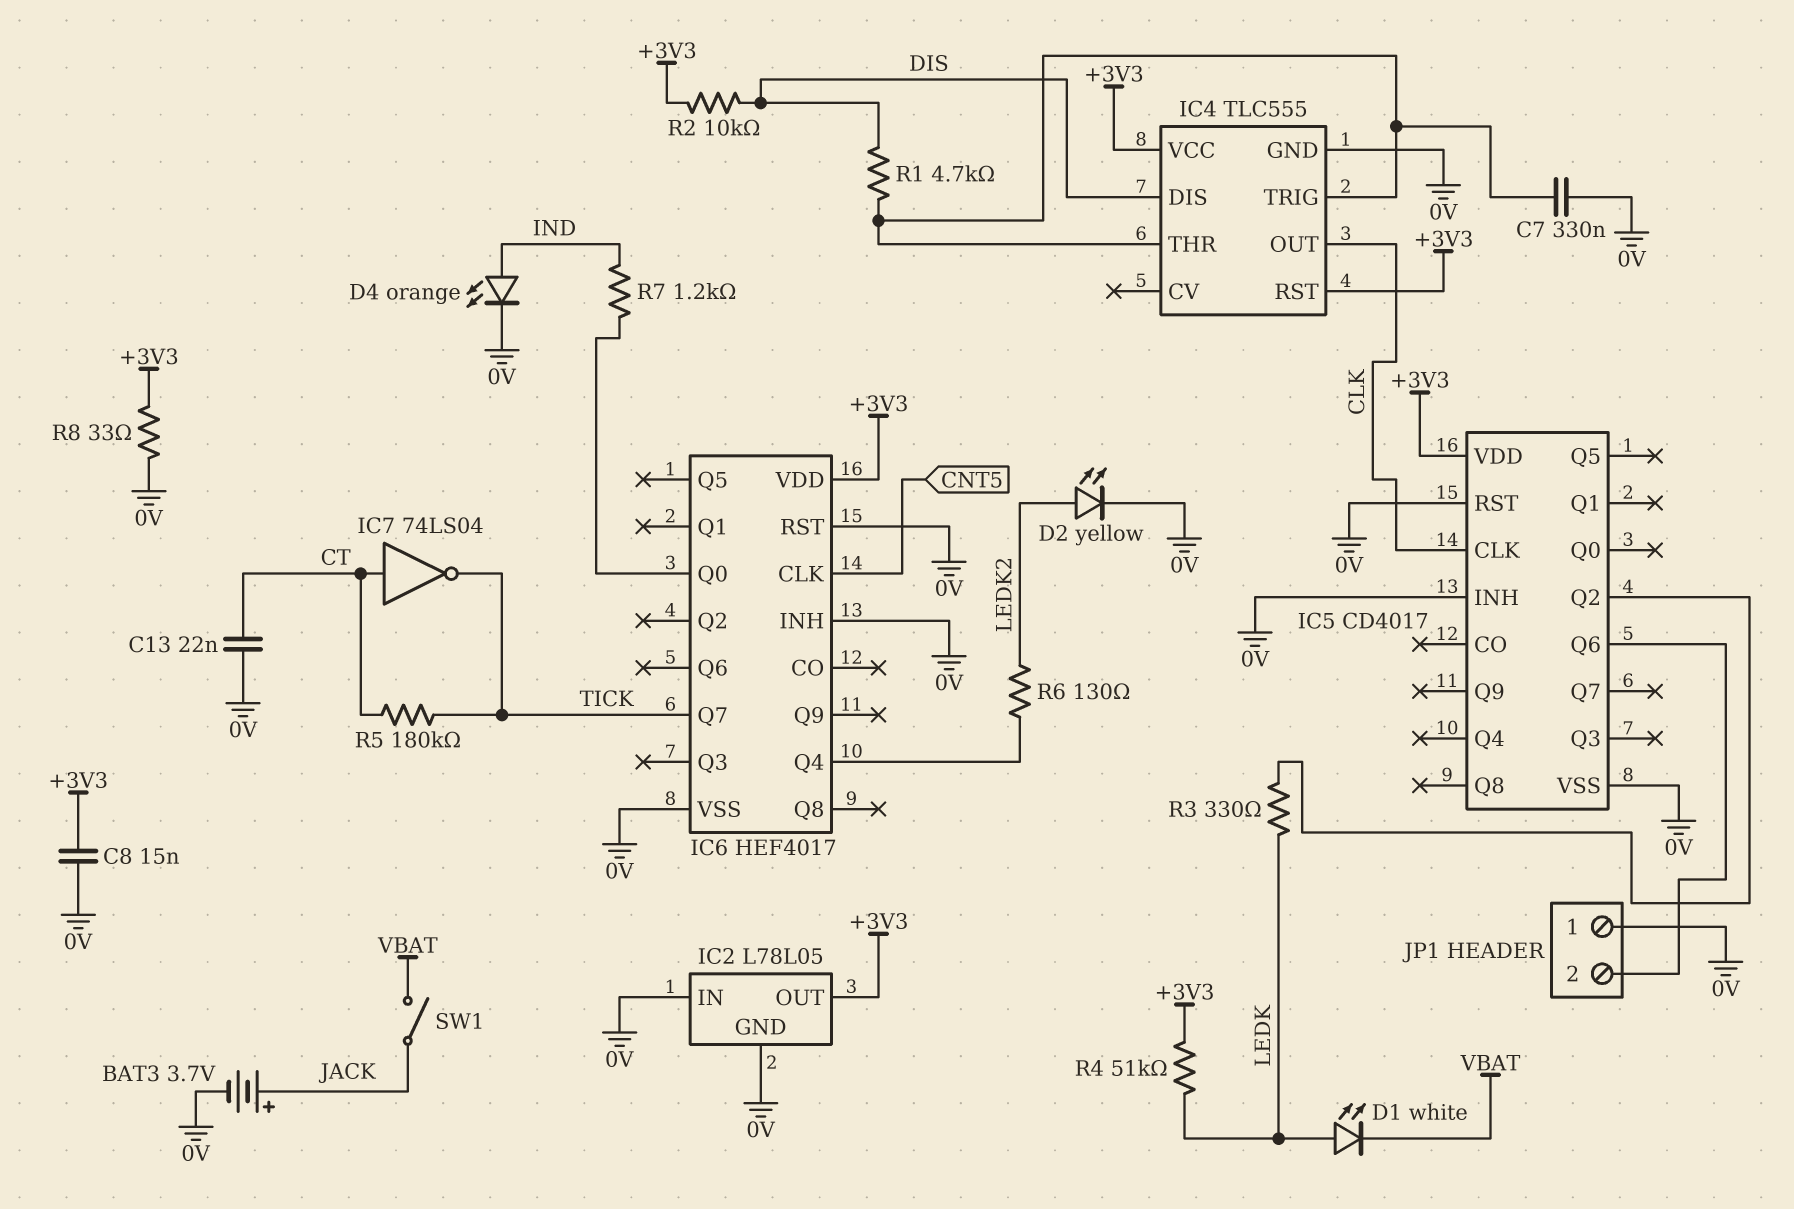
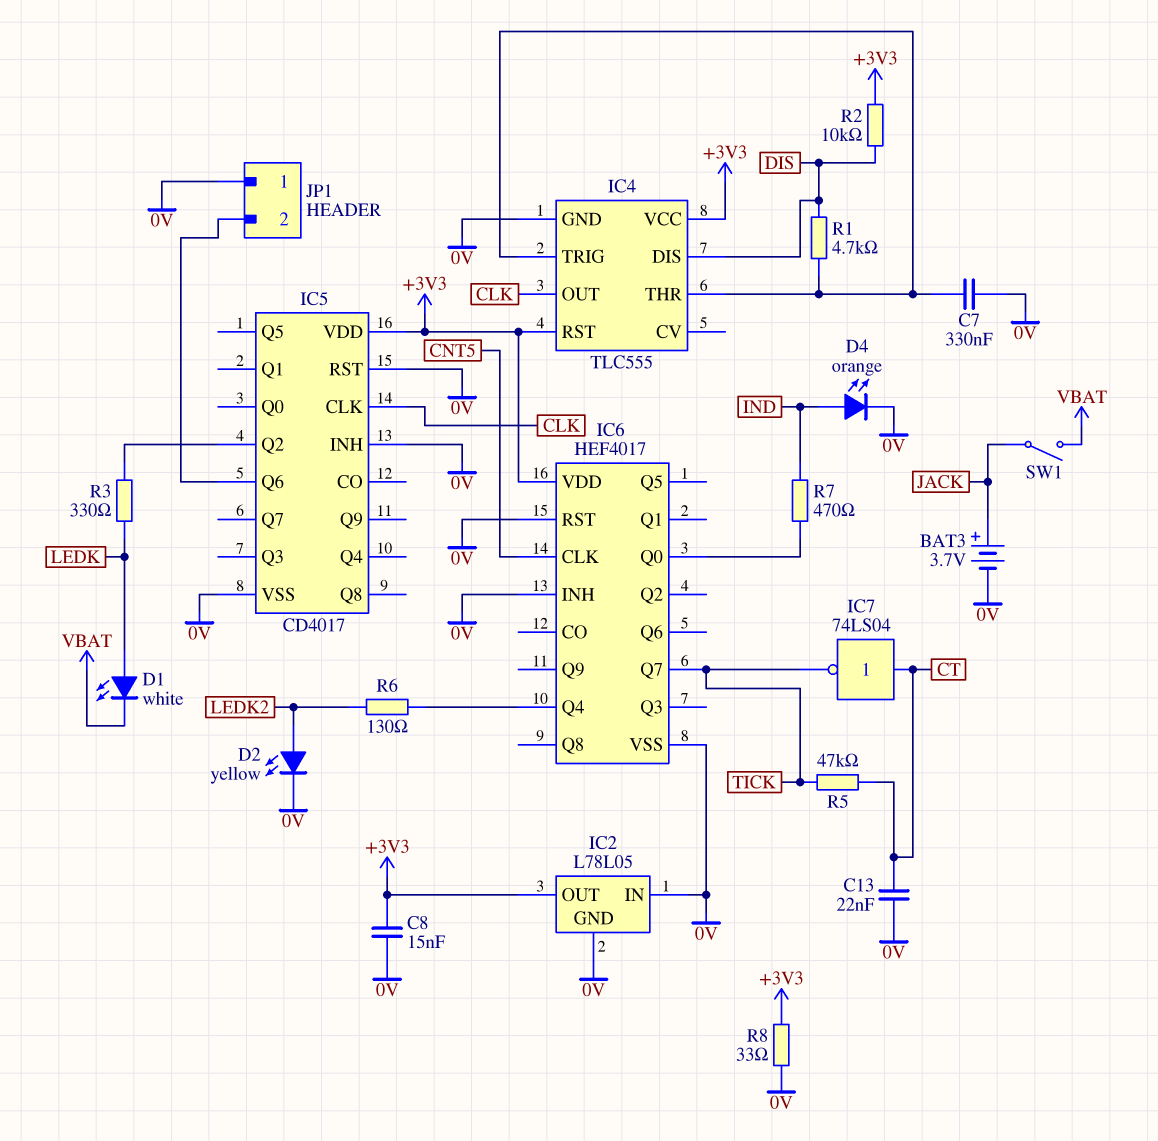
R4: 51k (+3V3, LEDK) -> none
R5: 180k (CT, TICK) -> 47k (CT, TICK)
R7: 1.2k (IC6/Q0, IND) -> 470 (IC6/Q0, IND)

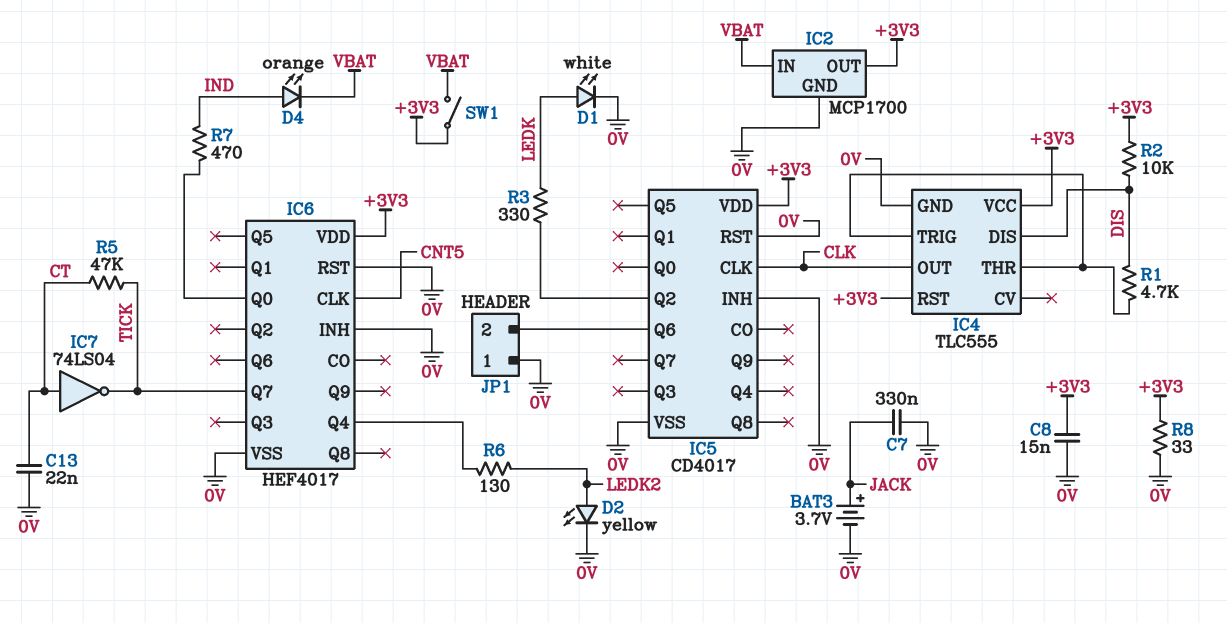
C7: 330nF (0V, IC4/THR) -> 330nF (0V, JACK)
D1: LED white (A LEDK, K VBAT) -> LED white (A LEDK, K 0V)
D4: LED orange (A IND, K 0V) -> LED orange (A IND, K VBAT)
IC2: L78L05 -> MCP1700
IC2 pin IN: 0V -> VBAT
SW1: switch (JACK, VBAT) -> switch (+3V3, VBAT)

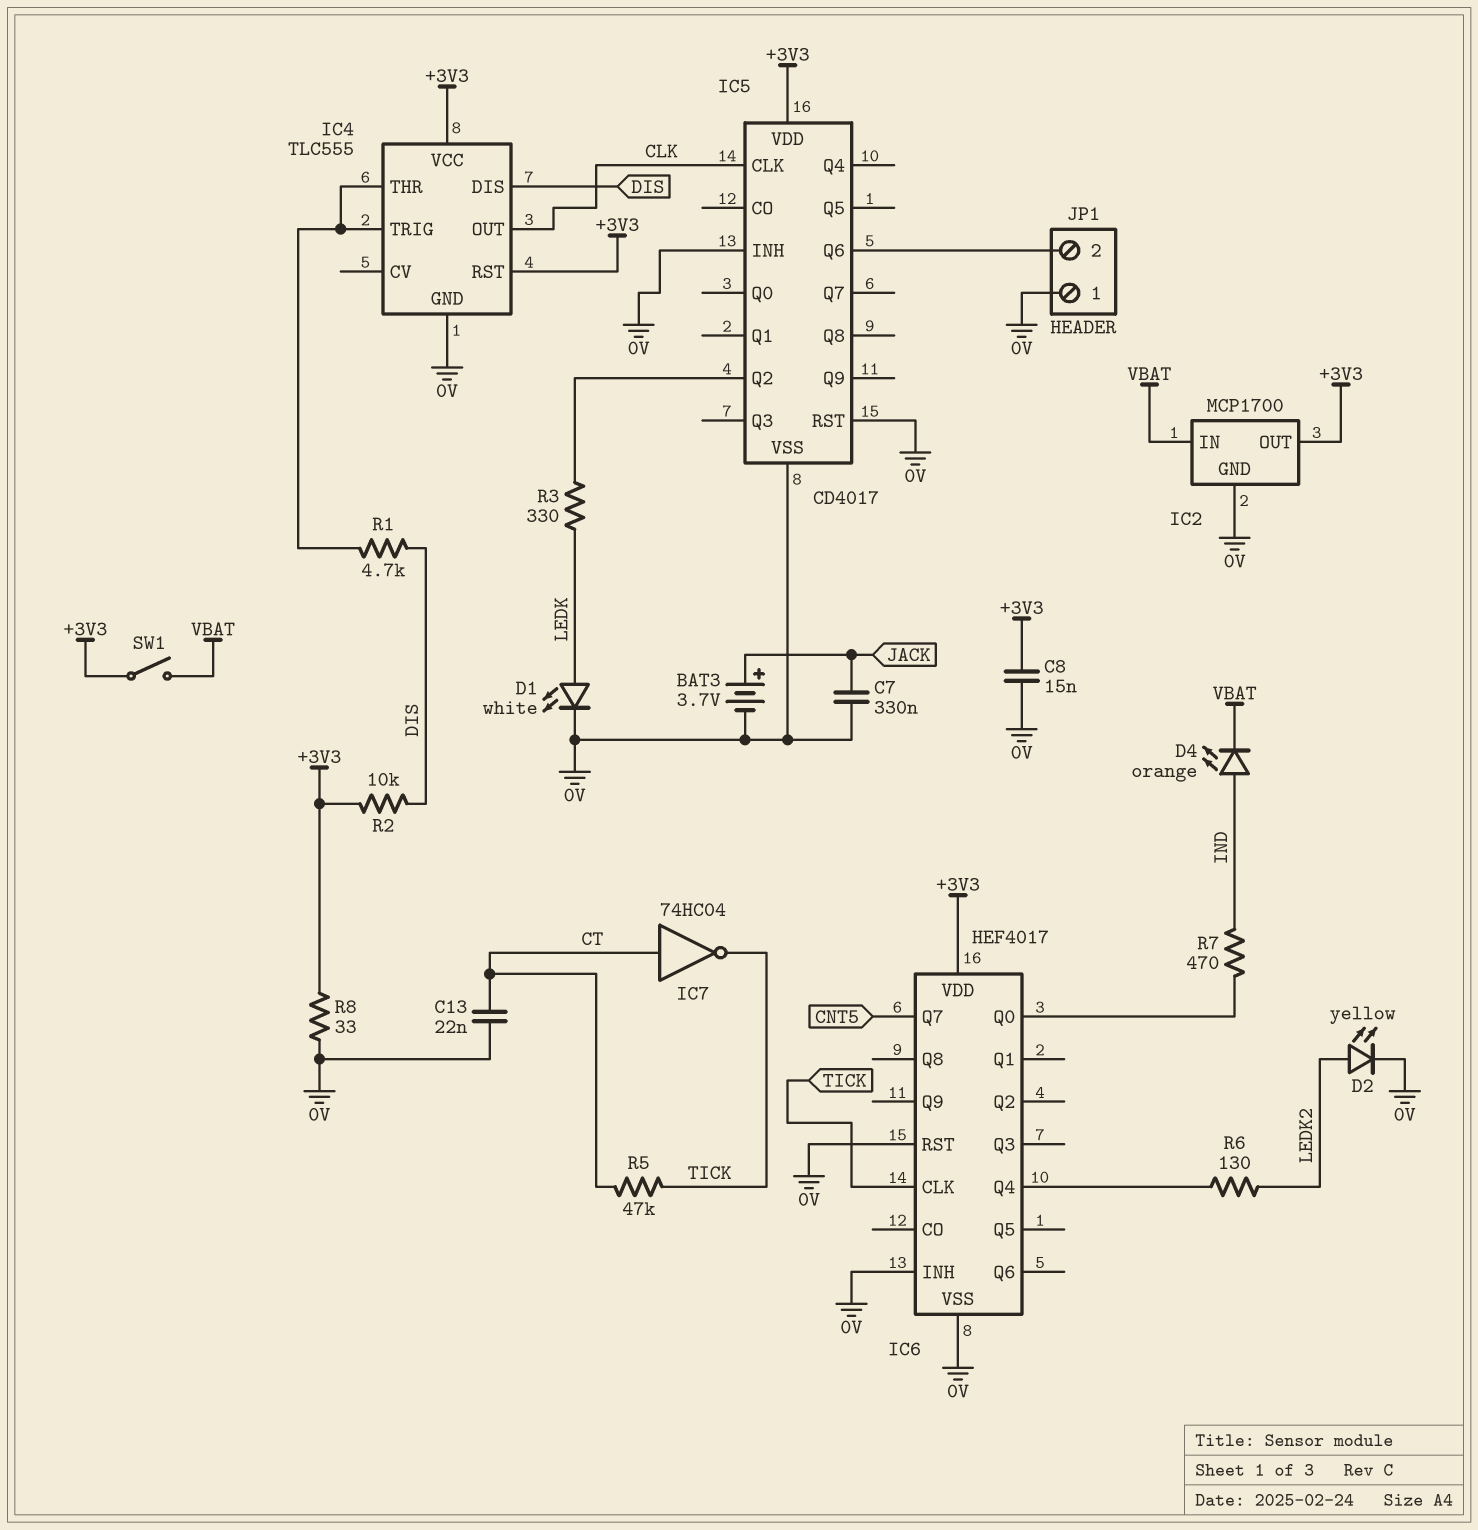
IC6 pin CLK: CNT5 -> TICK
IC6 pin Q7: TICK -> CNT5
IC7: NOT 74LS04 (in CT, out TICK) -> NOT 74HC04 (in CT, out TICK)

